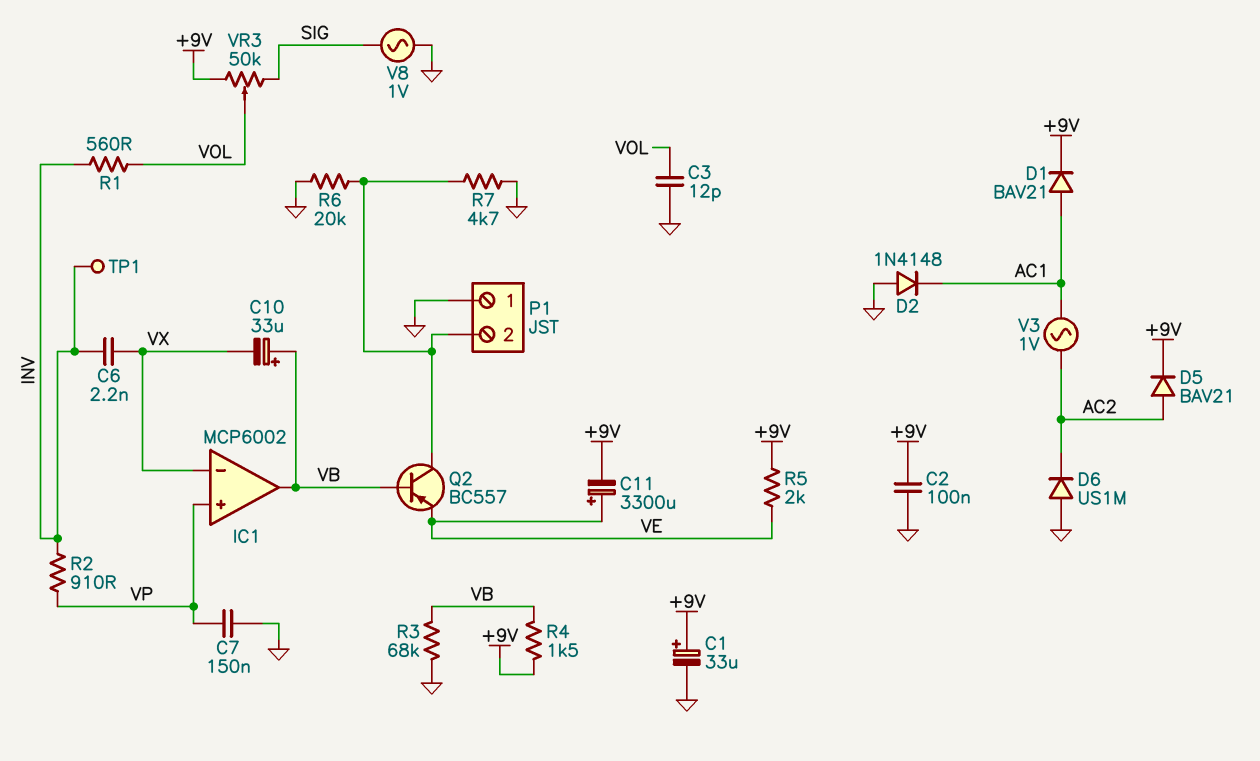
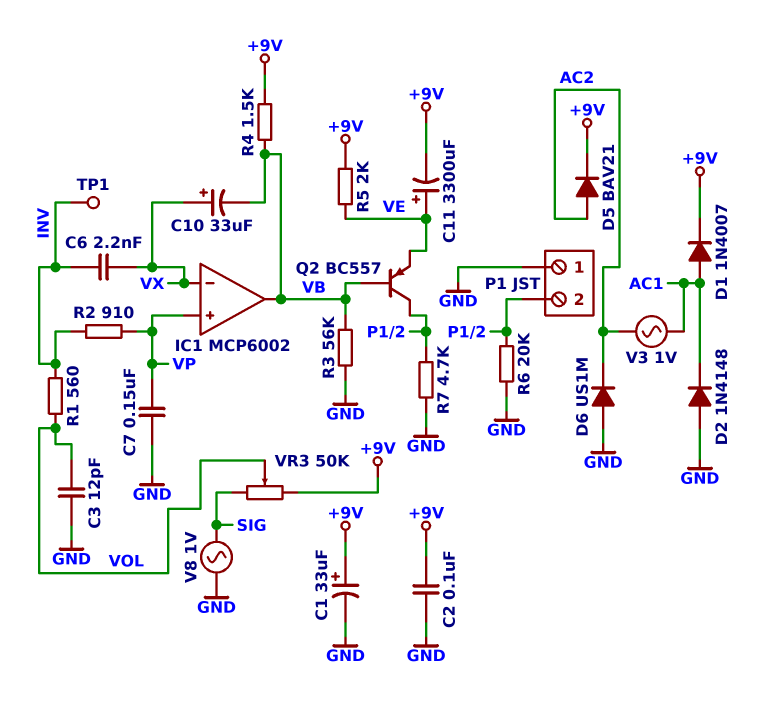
C10: 33uF (plus VB, minus VX) -> 33uF (plus VX, minus VB)
D1: diode BAV21 (A AC1, K +9V) -> diode 1N4007 (A AC1, K +9V)
R3: 68k (GND, VB) -> 56k (GND, VB)

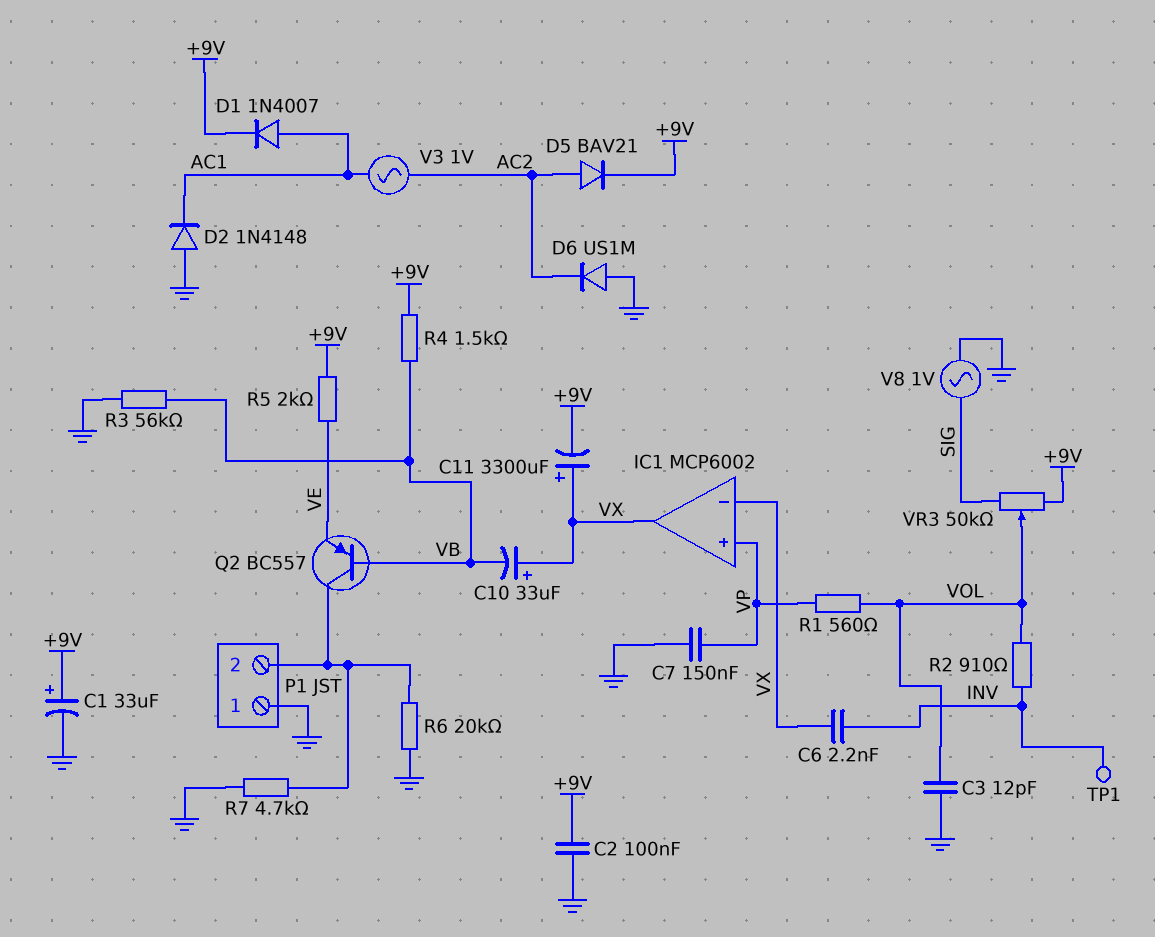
C11: 3300uF (plus VE, minus +9V) -> 3300uF (plus VX, minus +9V)
IC1 pin out: VB -> VX
R1: 560 (INV, VOL) -> 560 (VOL, VP)
R2: 910 (INV, VP) -> 910 (INV, VOL)

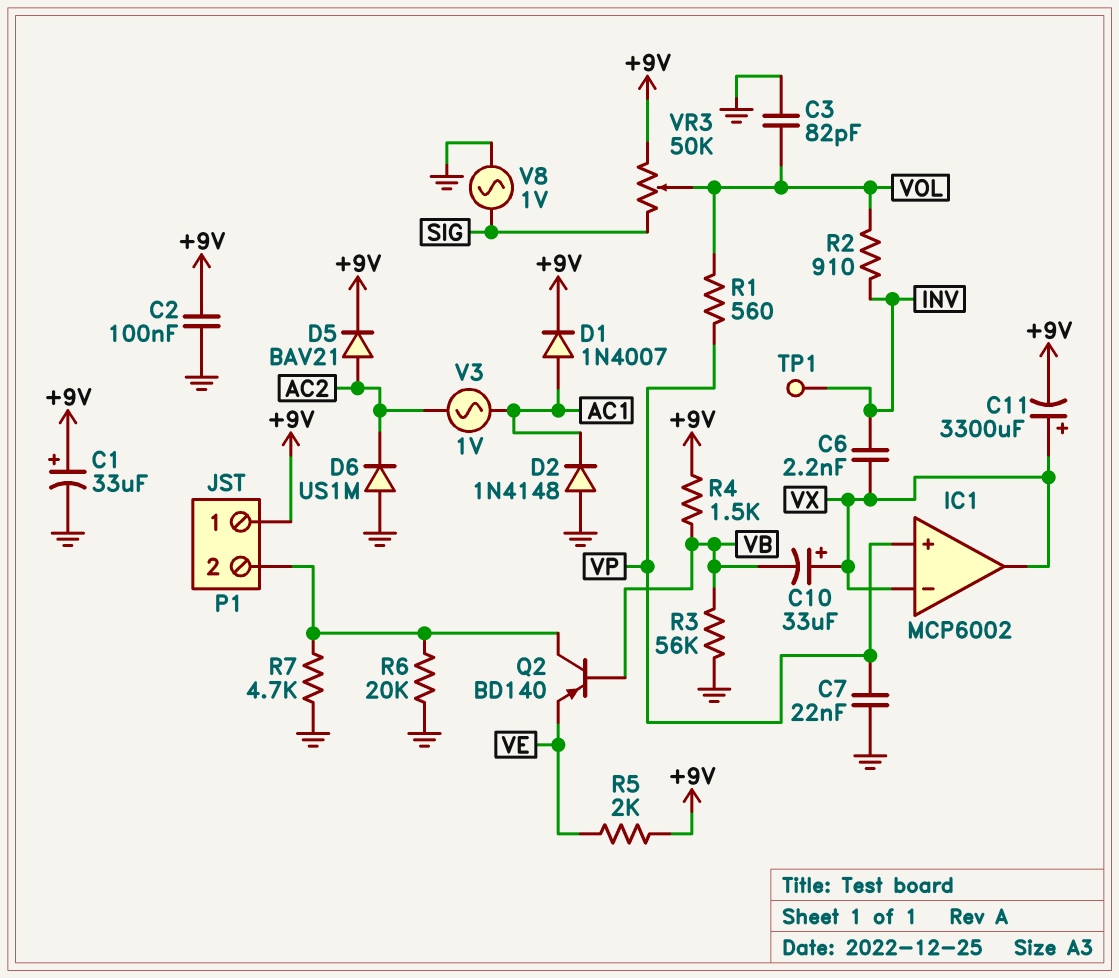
C3: 12pF (GND, VOL) -> 82pF (GND, VOL)
C7: 150nF (GND, VP) -> 22nF (GND, VP)
P1 pin 1: GND -> +9V
Q2: PNP BC557 (B VB, C P1/2, E VE) -> PNP BD140 (B VB, C P1/2, E VE)

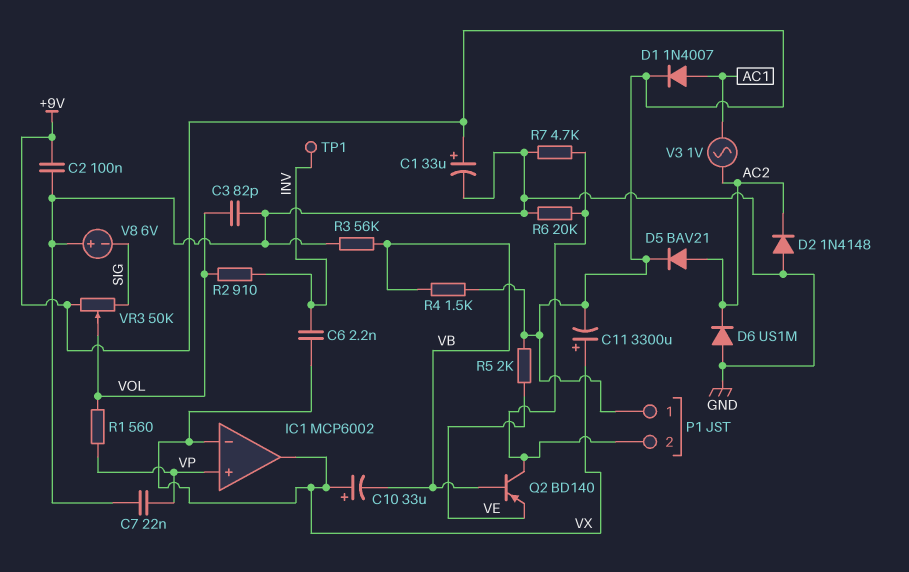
D2: diode 1N4148 (A GND, K AC1) -> diode 1N4148 (A GND, K AC2)
V8: AC 1V (GND, SIG) -> 6V (plus GND, minus SIG)

